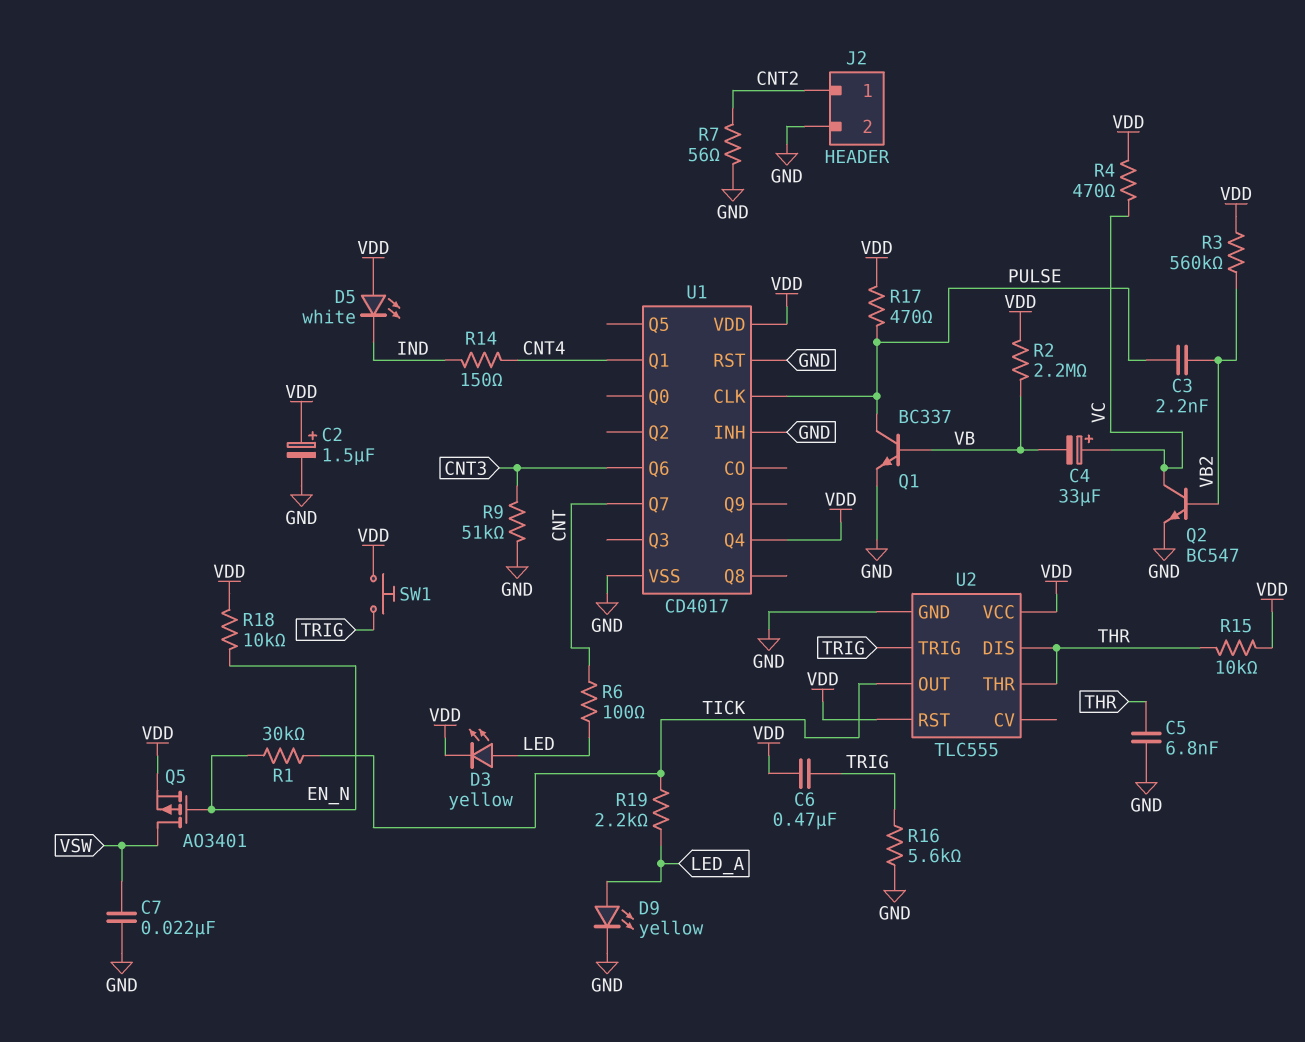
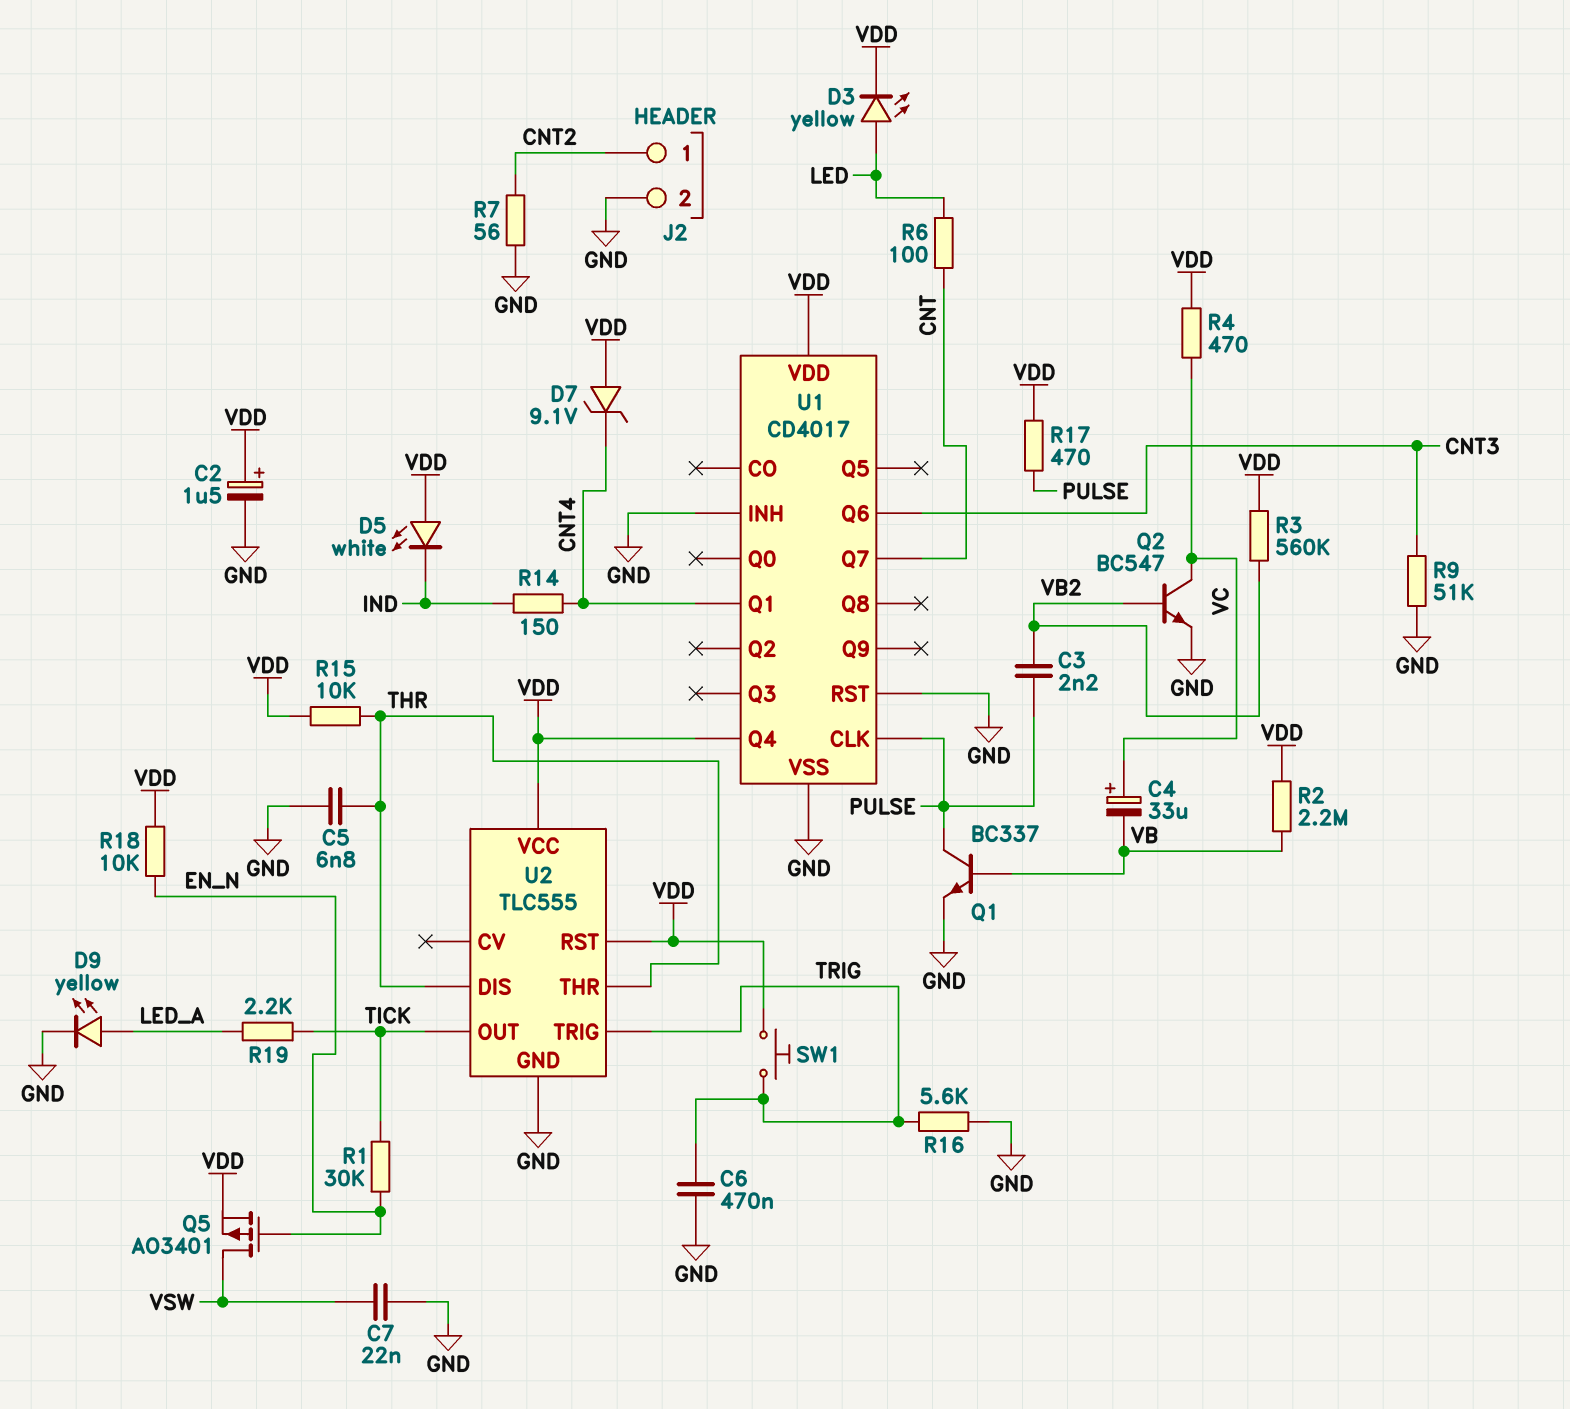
C6: 470nF (TRIG, VDD) -> 470nF (GND, TRIG)
D7: none -> zener 9.1V (A VDD, K CNT4)

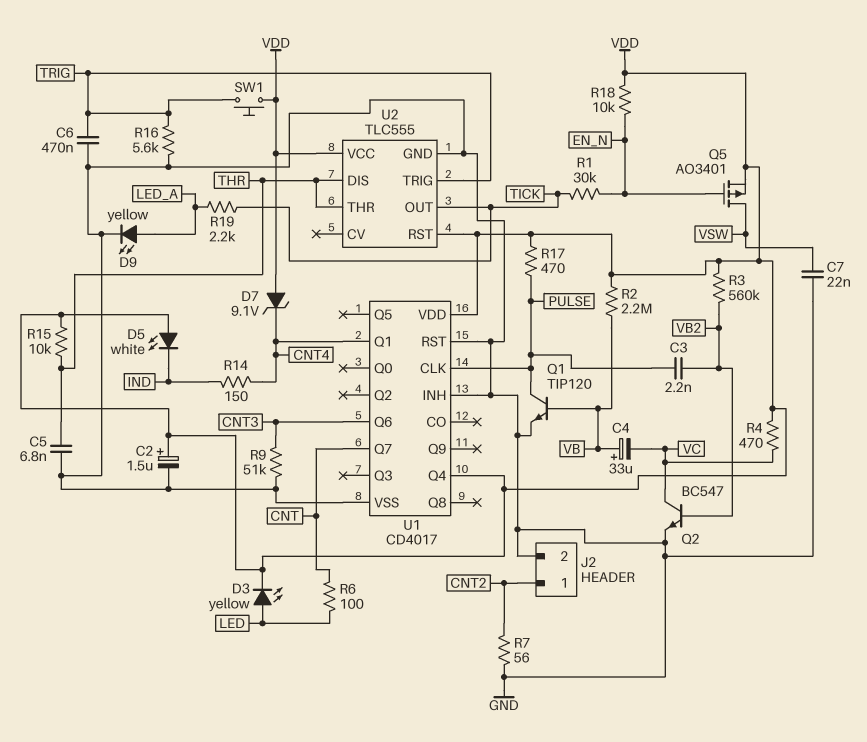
C4: 33uF (plus VC, minus VB) -> 33uF (plus VB, minus VC)
Q1: NPN BC337 (B VB, C PULSE, E GND) -> NPN TIP120 (B VB, C PULSE, E GND)

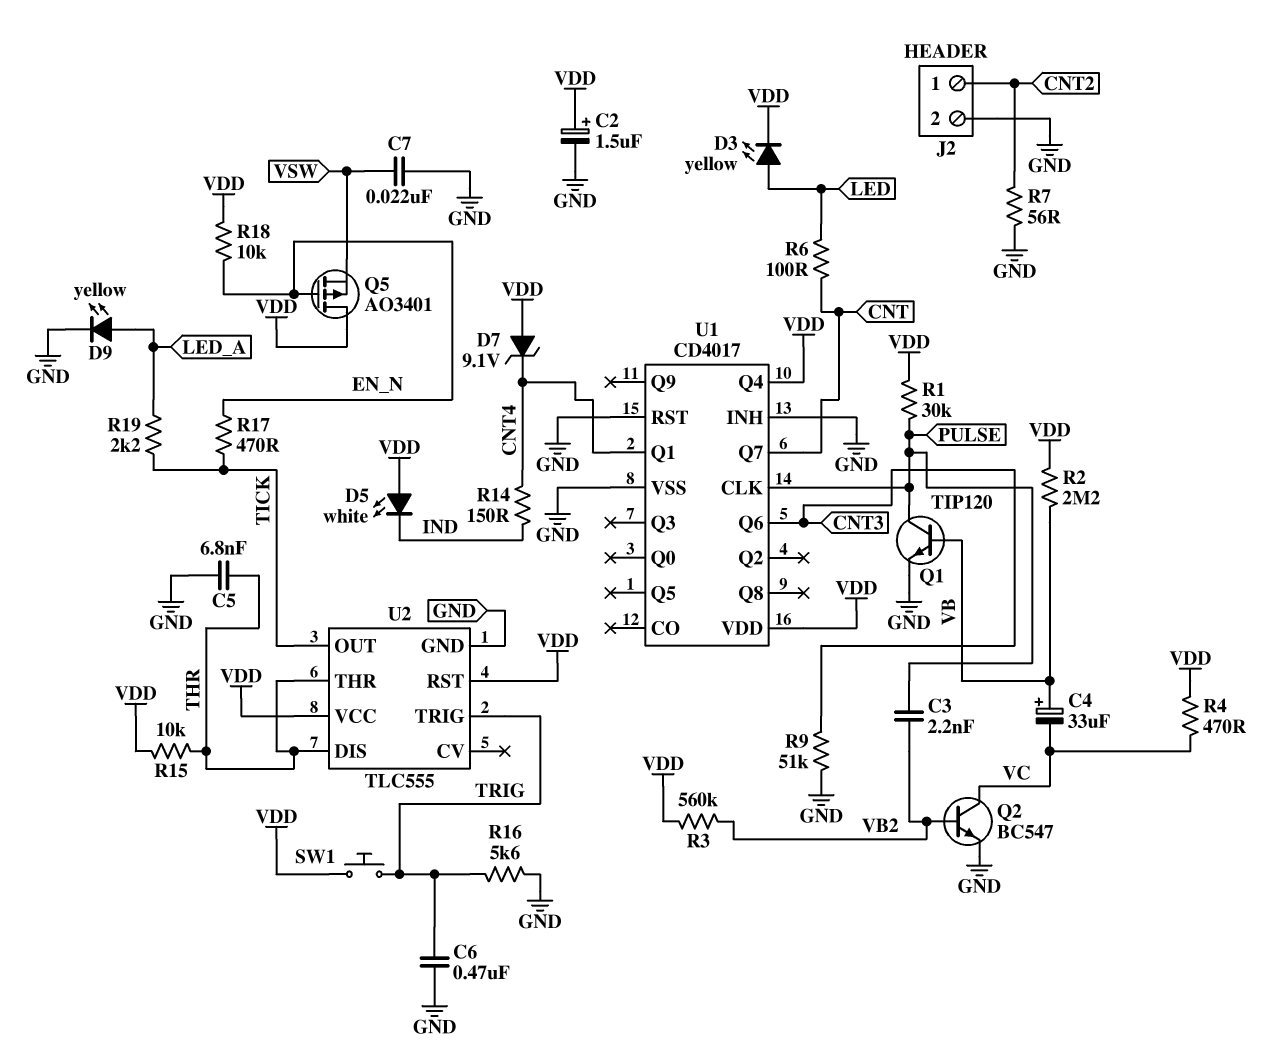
Q5: PMOS AO3401 (G EN_N, D VSW, S VDD) -> PMOS AO3401 (G EN_N, D VDD, S VSW)
R1: 30k (EN_N, TICK) -> 30k (PULSE, VDD)
R17: 470 (PULSE, VDD) -> 470 (EN_N, TICK)

